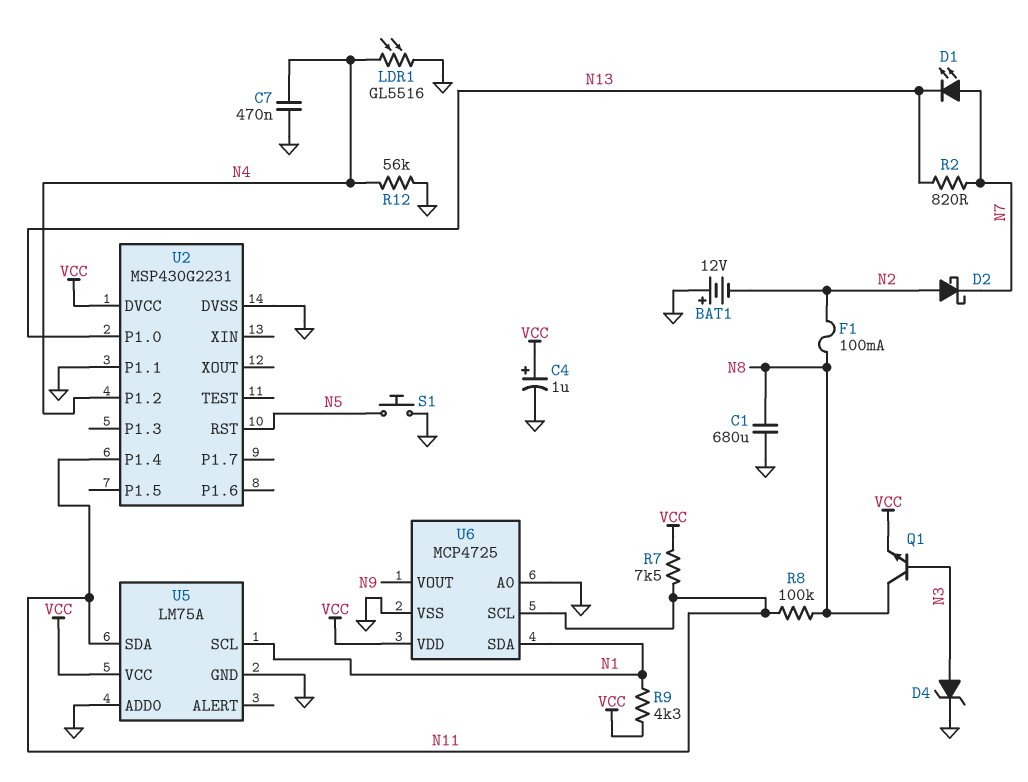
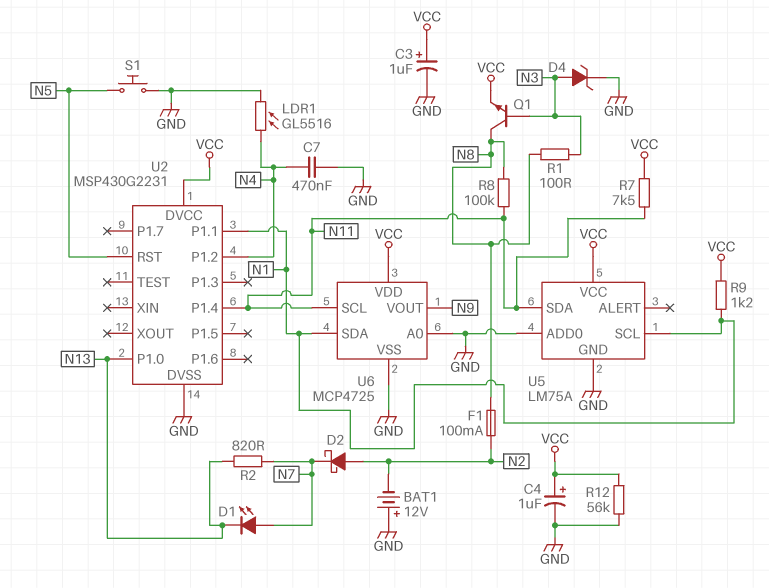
C1: 680uF (GND, N8) -> none
C3: none -> 1uF (plus VCC, minus GND)
R1: none -> 100 (N3, N8)
R9: 4.3k (N1, VCC) -> 1.2k (N1, VCC)
R12: 56k (GND, N4) -> 56k (GND, VCC)
U2 pin P1.1: GND -> N1

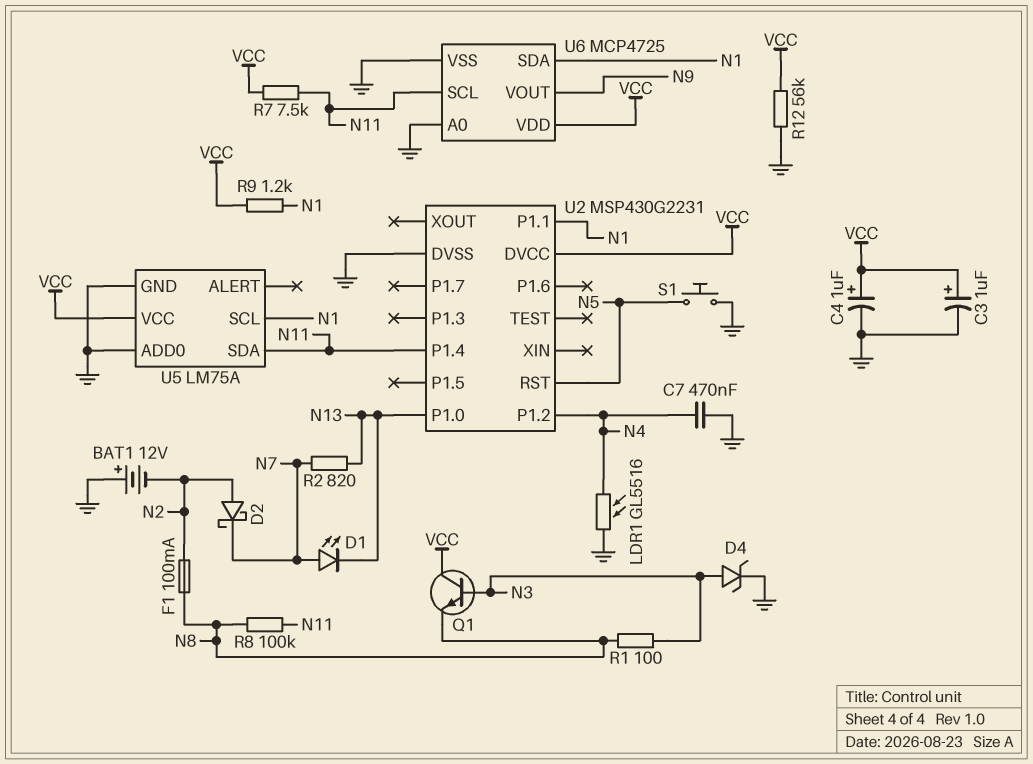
Q1: NPN (B N3, C N8, E VCC) -> NPN (B N3, C VCC, E N8)

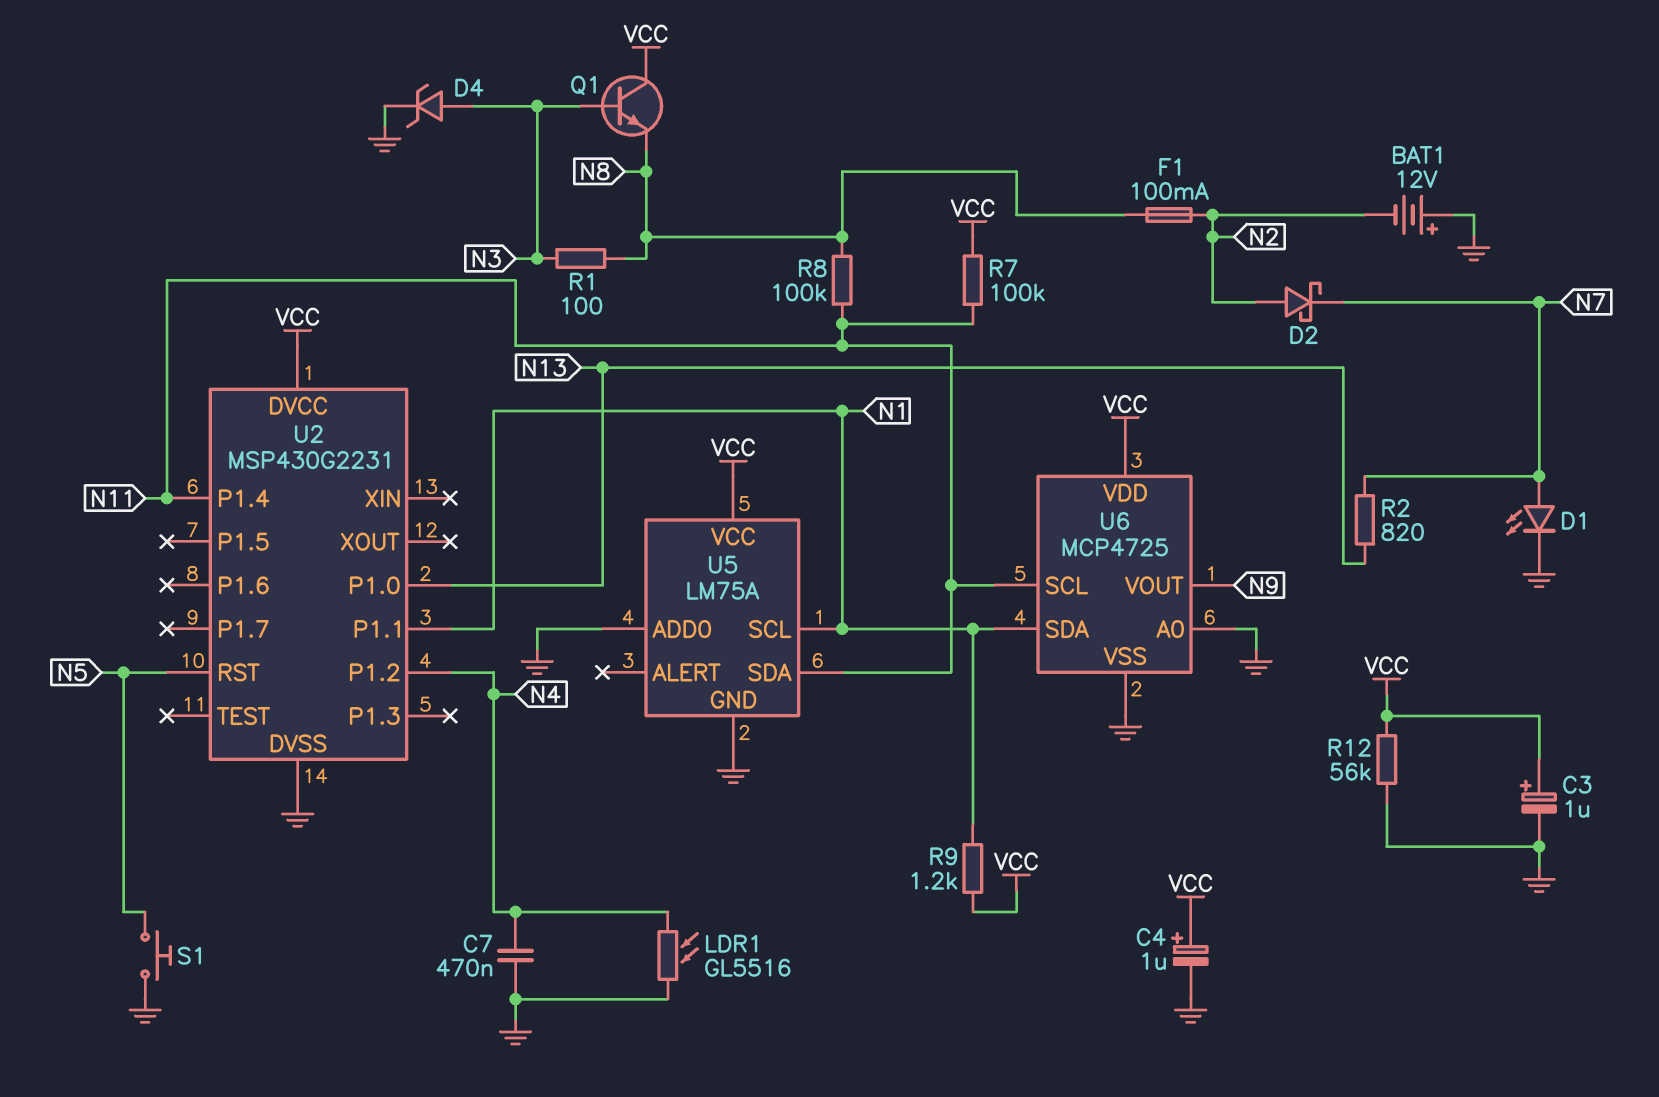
D1: LED (A N7, K N13) -> LED (A N7, K GND)
R7: 7.5k (N11, VCC) -> 100k (N11, VCC)

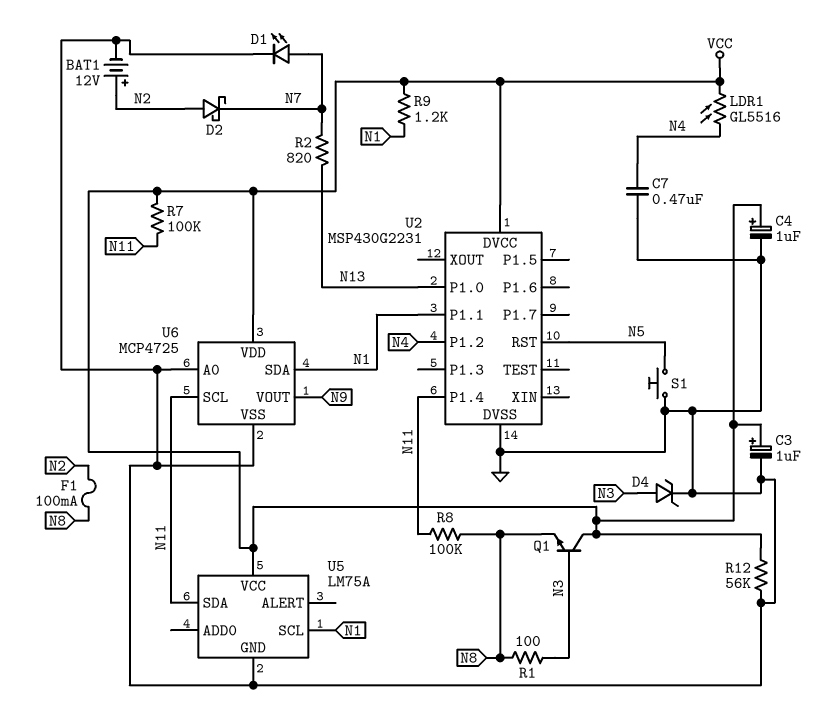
BAT1: 12V (plus GND, minus N2) -> 12V (plus N2, minus GND)
LDR1: GL5516 (GND, N4) -> GL5516 (N4, VCC)
U5 pin ADD0: GND -> none

